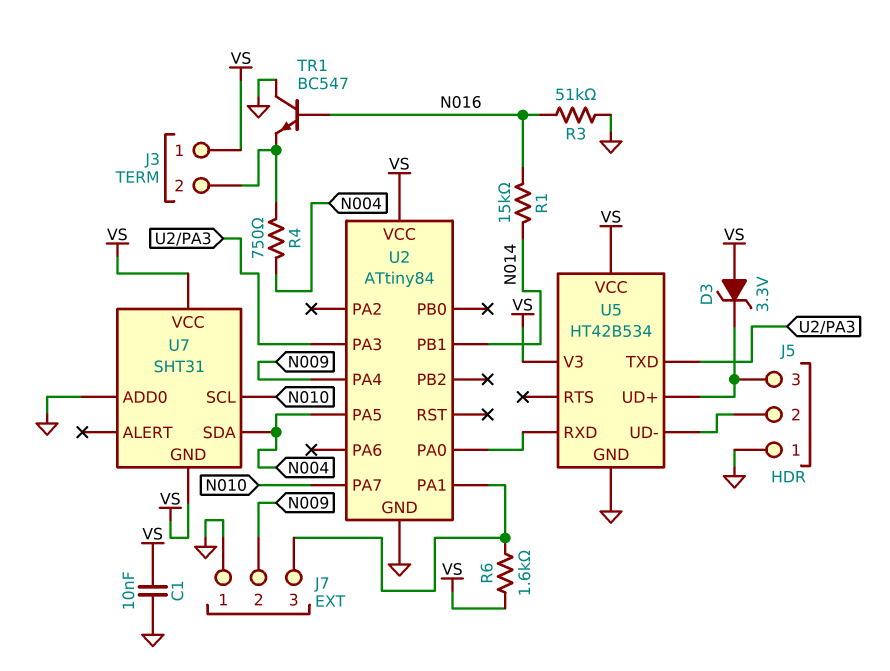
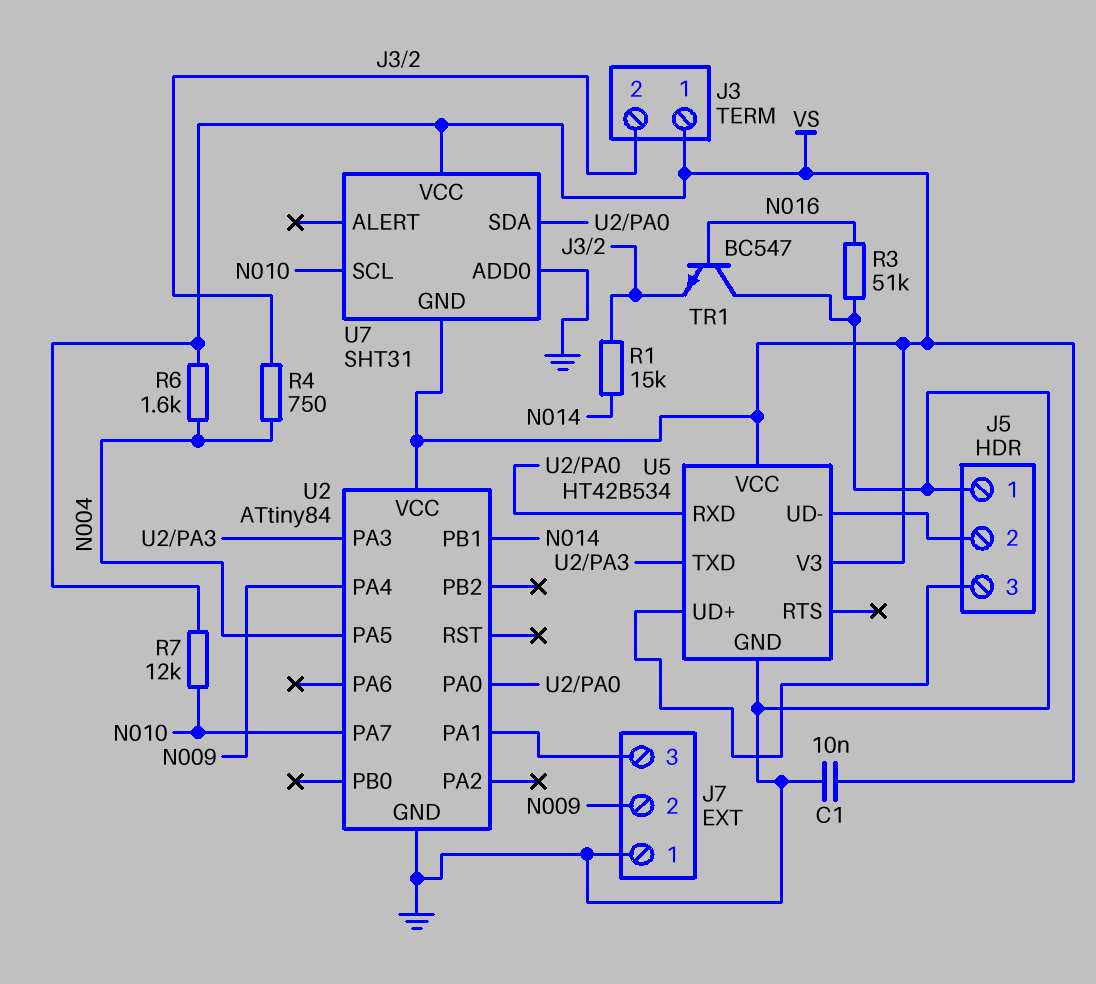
D3: zener 3.3V (A VS, K J5/3) -> none
R1: 15k (N014, N016) -> 15k (J3/2, N014)
R6: 1.6k (J7/3, VS) -> 1.6k (N004, VS)
R7: none -> 12k (N010, VS)
U7 pin SDA: N004 -> U2/PA0

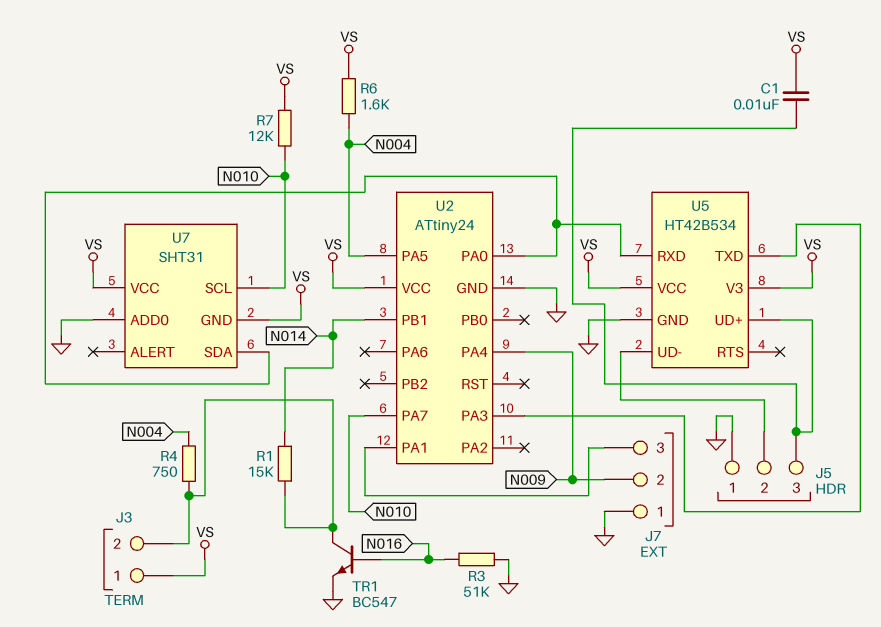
C1: 10nF (GND, VS) -> 10nF (J5/3, VS)
TR1: NPN BC547 (B N016, C GND, E J3/2) -> NPN BC547 (B N016, C J3/2, E GND)
U2: ATtiny84 -> ATtiny24

